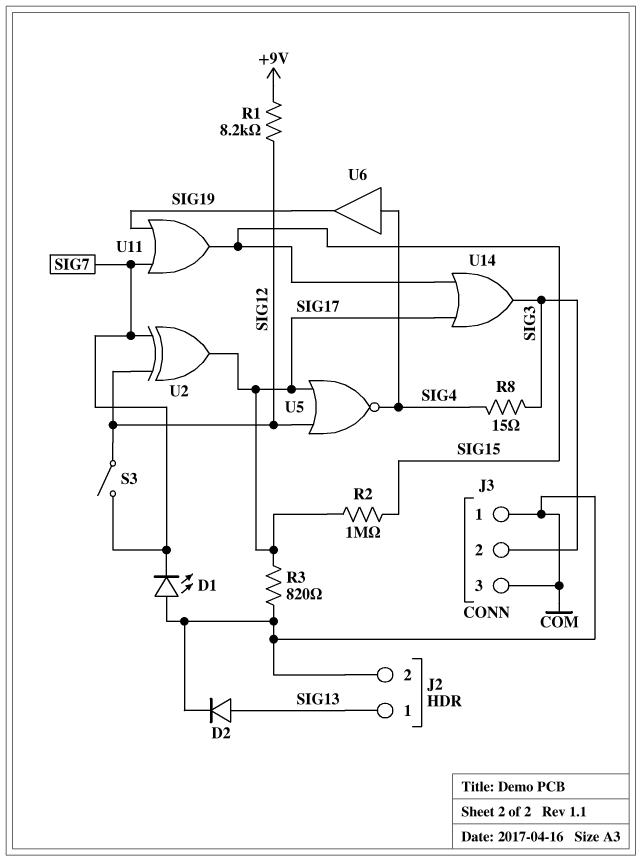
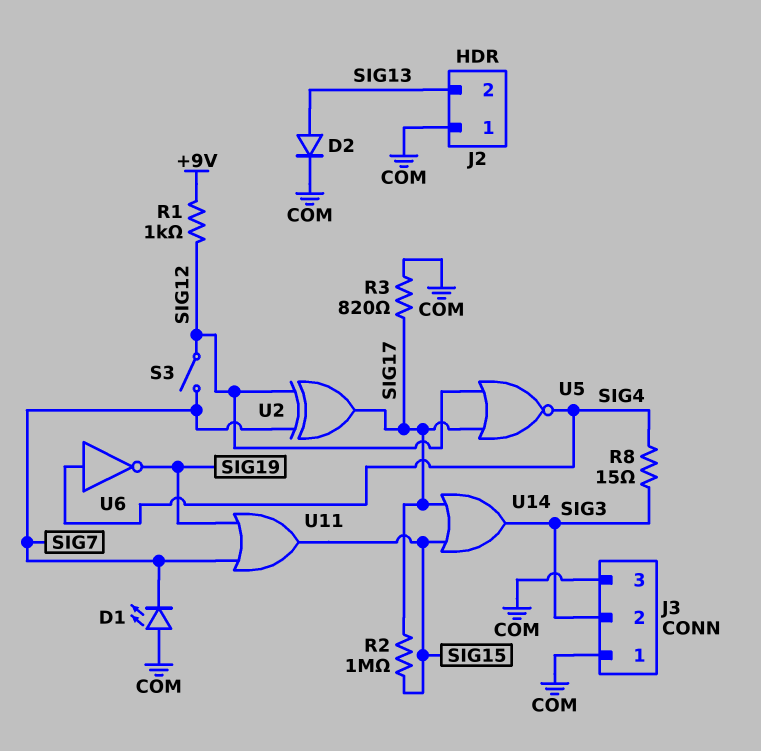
J2 pin 1: SIG13 -> COM
J2 pin 2: COM -> SIG13
R1: 8.2k (+9V, SIG12) -> 1k (+9V, SIG12)
U6: buffer (in SIG4, out SIG19) -> NOT (in SIG4, out SIG19)

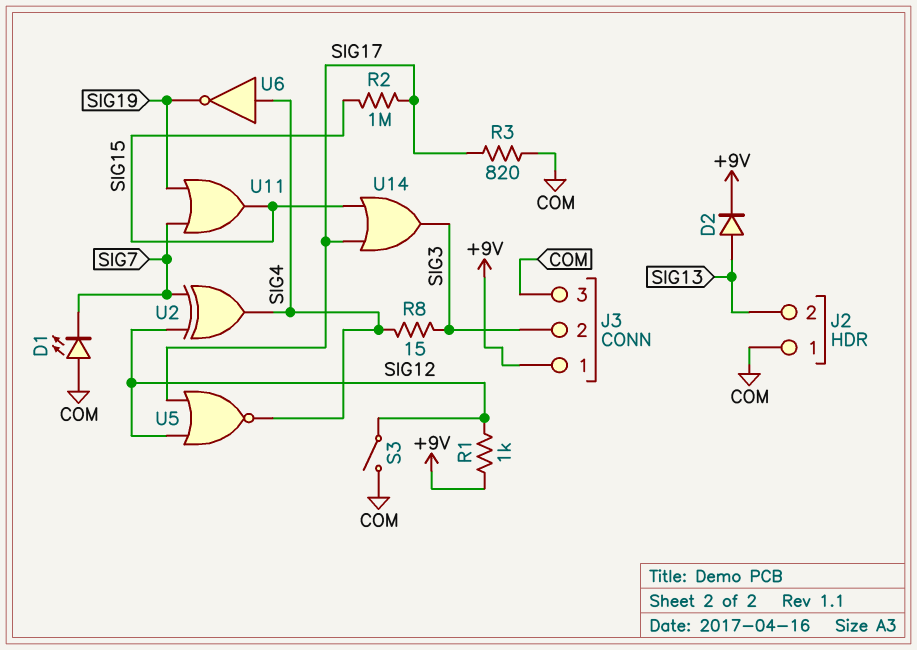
D2: diode (A SIG13, K COM) -> diode (A SIG13, K +9V)
J3 pin 1: COM -> +9V
S3: switch (SIG7, SIG12) -> switch (COM, SIG12)
U2: XOR (in SIG7, in SIG12, out SIG17) -> XOR (in SIG7, in SIG12, out SIG4)

